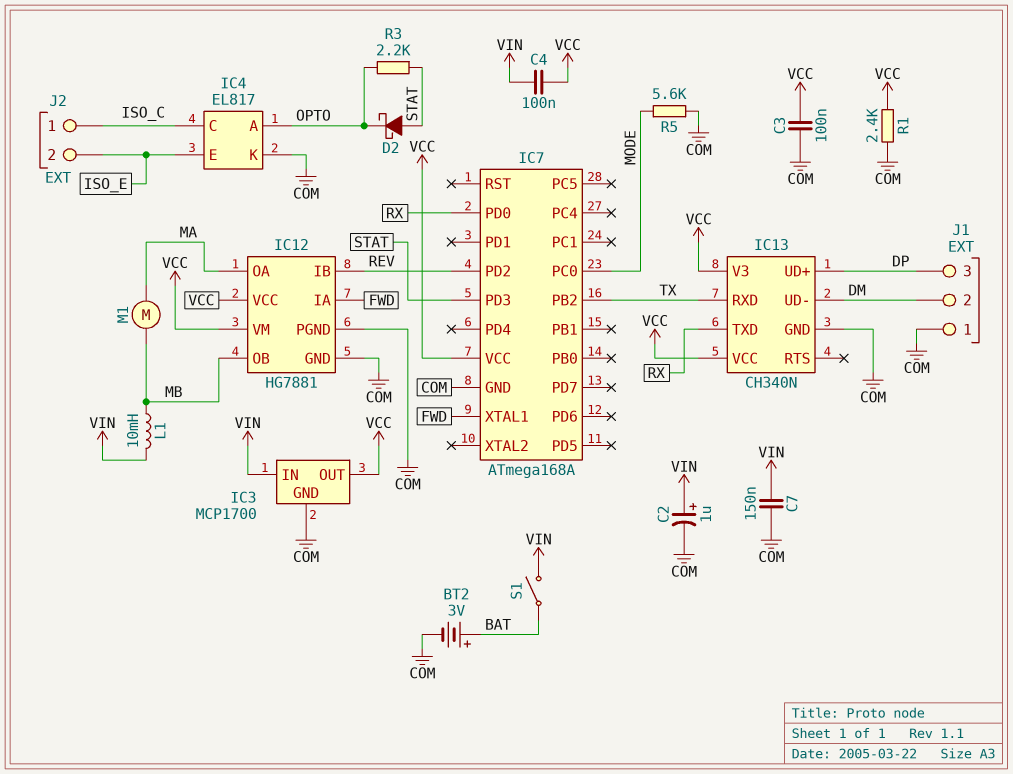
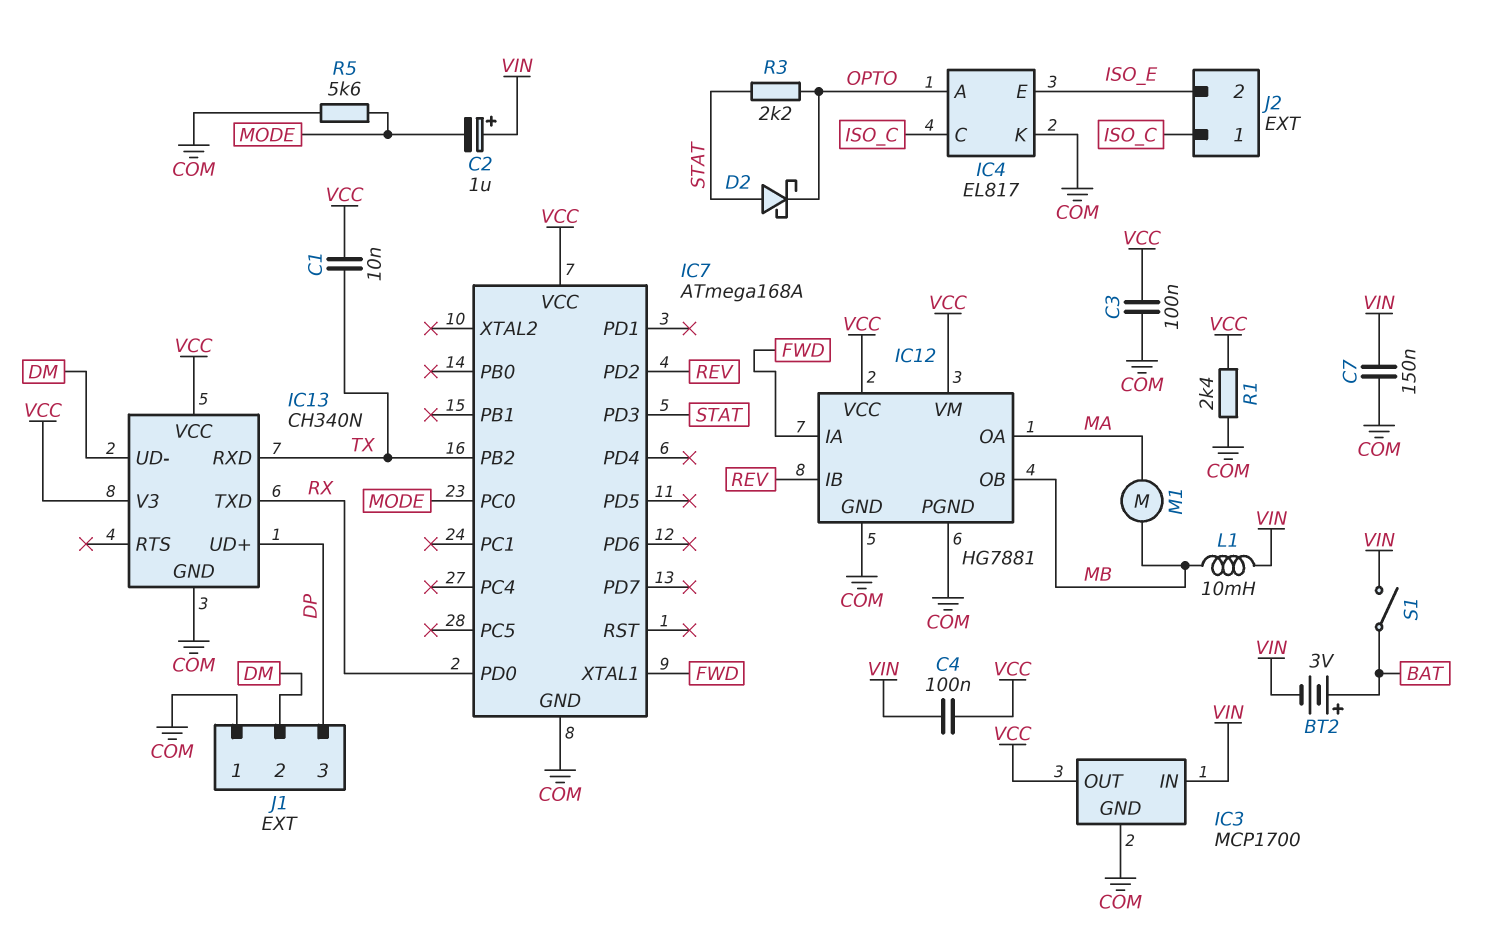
BT2: 3V (plus BAT, minus COM) -> 3V (plus BAT, minus VIN)
C1: none -> 10nF (TX, VCC)
C2: 1uF (plus VIN, minus COM) -> 1uF (plus VIN, minus MODE)

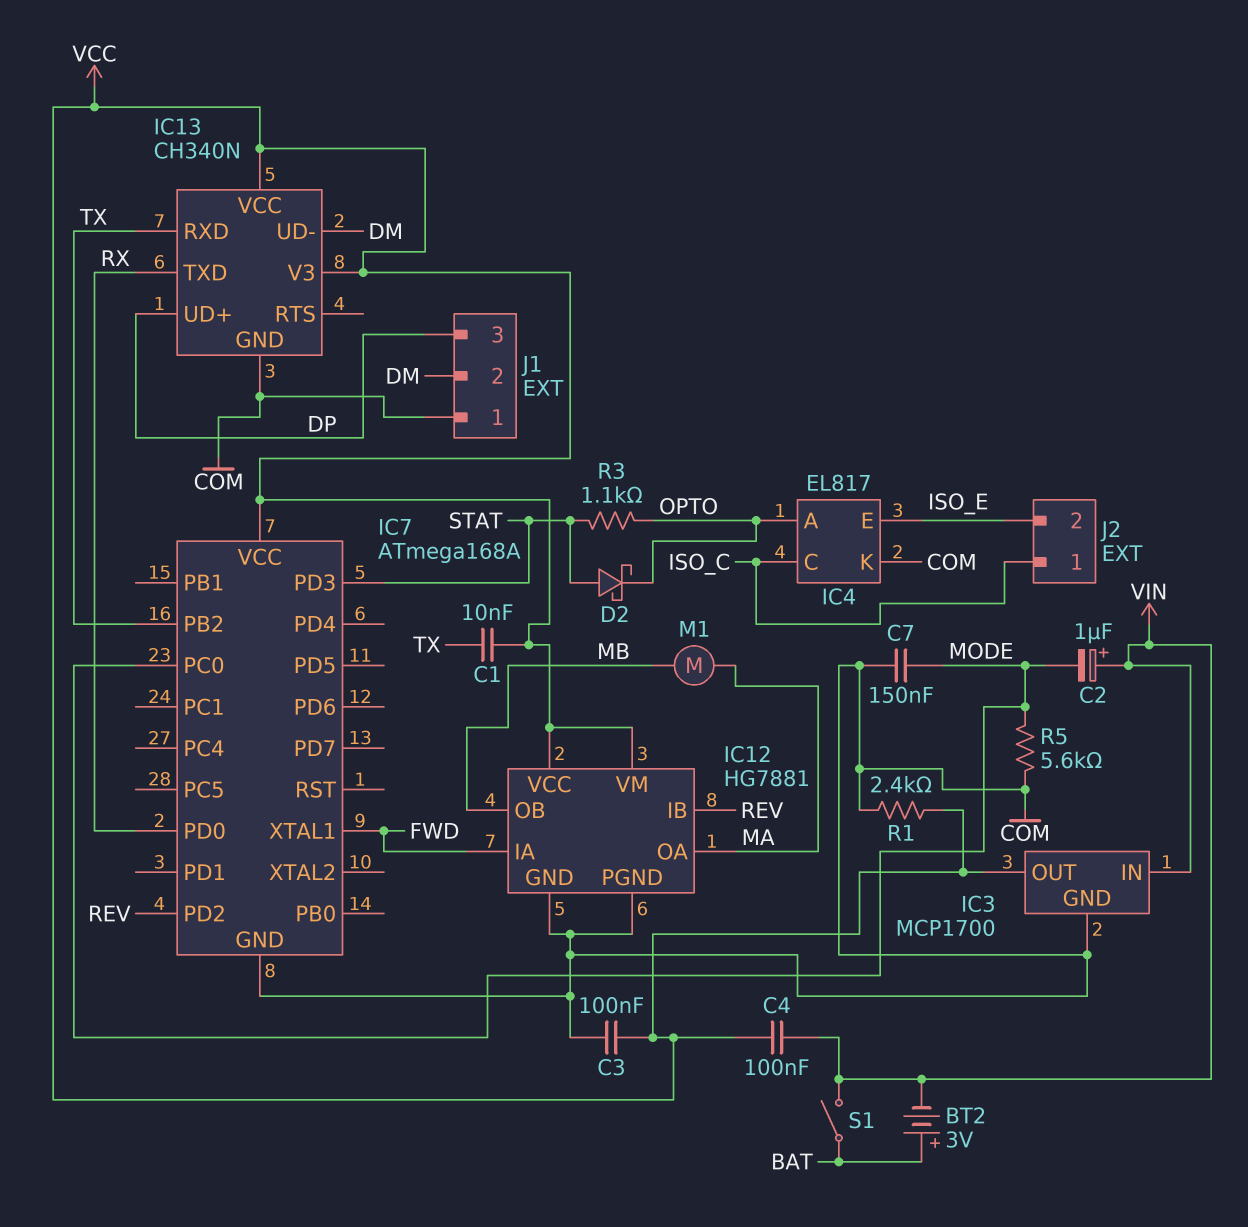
C7: 150nF (COM, VIN) -> 150nF (COM, MODE)
L1: 10mH (MB, VIN) -> none
R3: 2.2k (OPTO, STAT) -> 1.1k (OPTO, STAT)

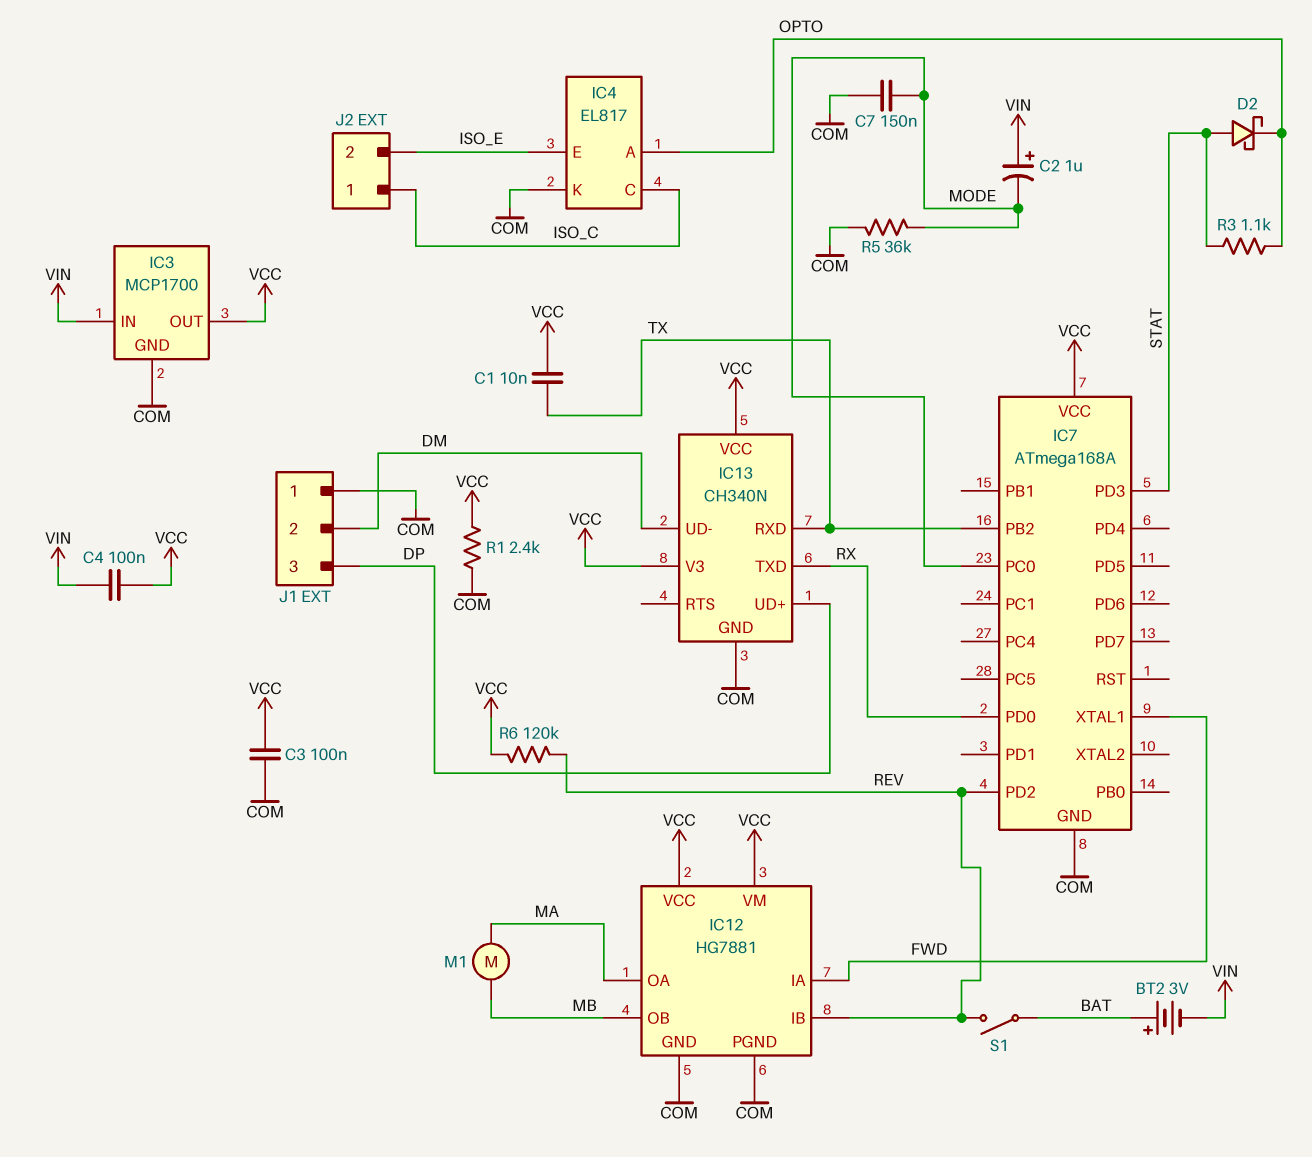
R5: 5.6k (COM, MODE) -> 36k (COM, MODE)
R6: none -> 120k (REV, VCC)
S1: switch (BAT, VIN) -> switch (BAT, REV)

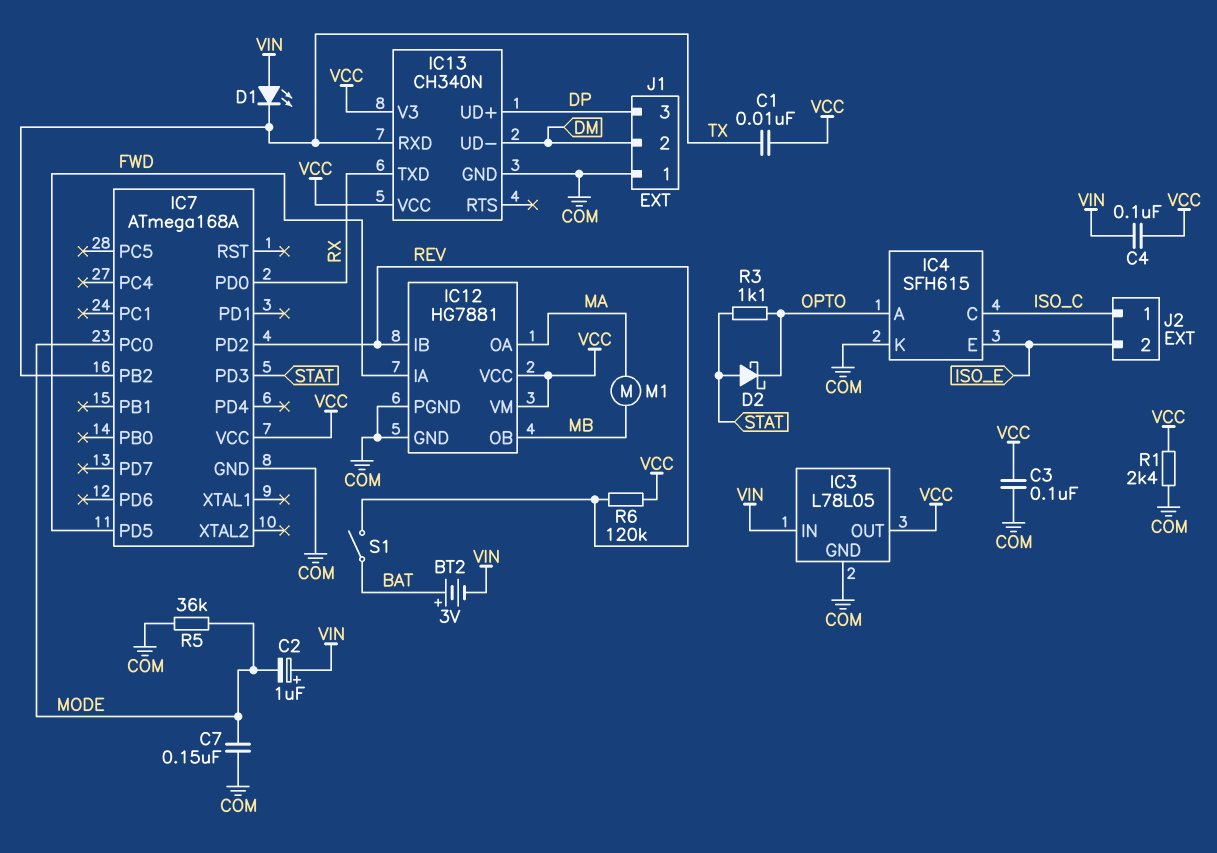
D1: none -> LED (A VIN, K TX)
IC3: MCP1700 -> L78L05
IC4: EL817 -> SFH615
IC7 pin PD5: none -> FWD
IC7 pin XTAL1: FWD -> none

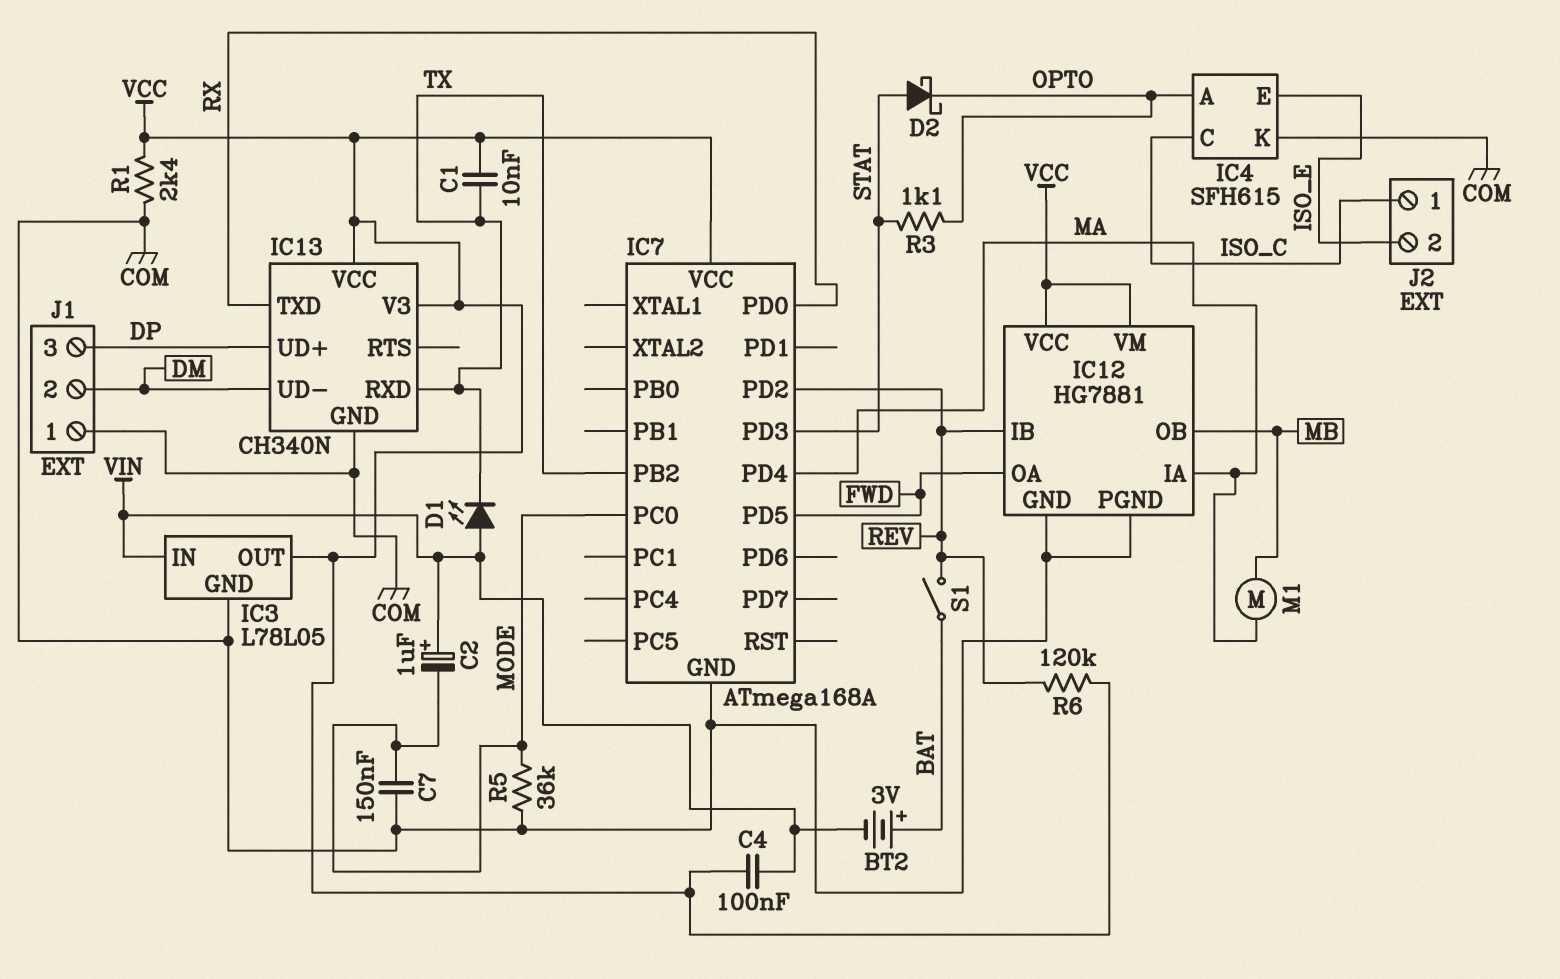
C3: 100nF (COM, VCC) -> none
IC7 pin PD4: none -> MA
IC12 pin IA: FWD -> MA
IC12 pin OA: MA -> FWD

